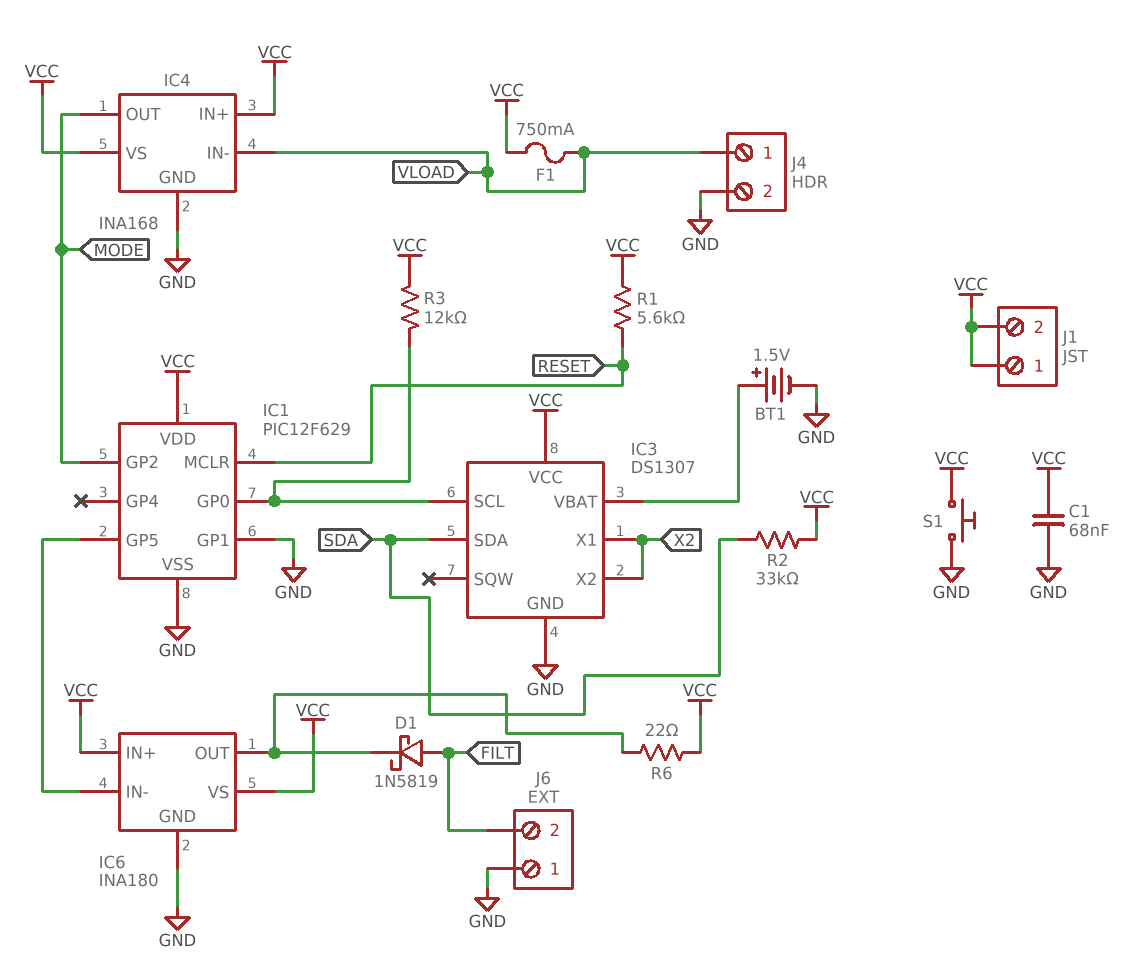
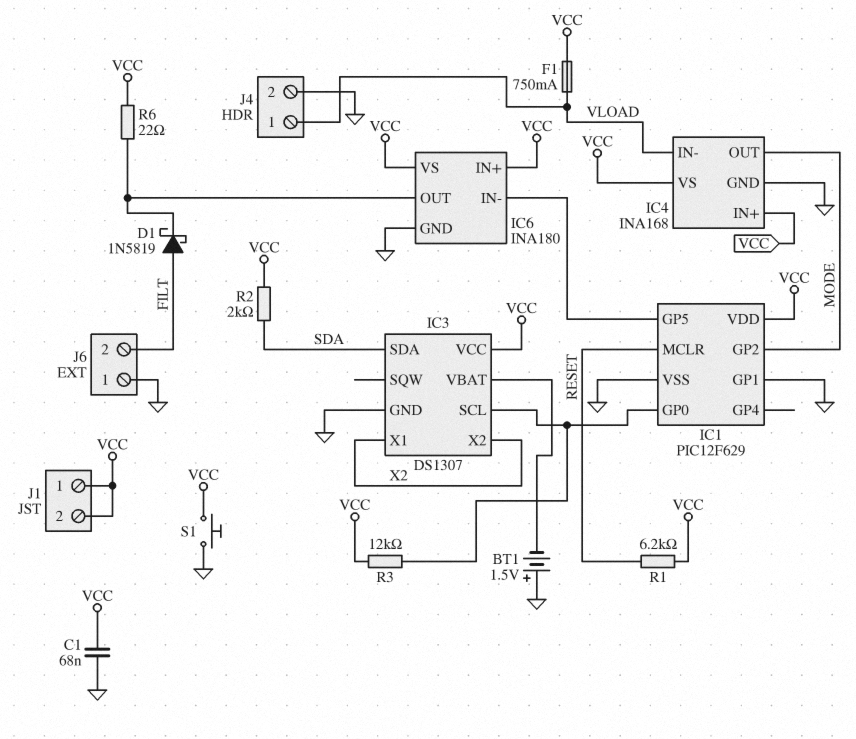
BT1: 1.5V (plus IC3/VBAT, minus GND) -> 1.5V (plus GND, minus IC3/VBAT)
R1: 5.6k (RESET, VCC) -> 6.2k (RESET, VCC)
R2: 33k (SDA, VCC) -> 2k (SDA, VCC)

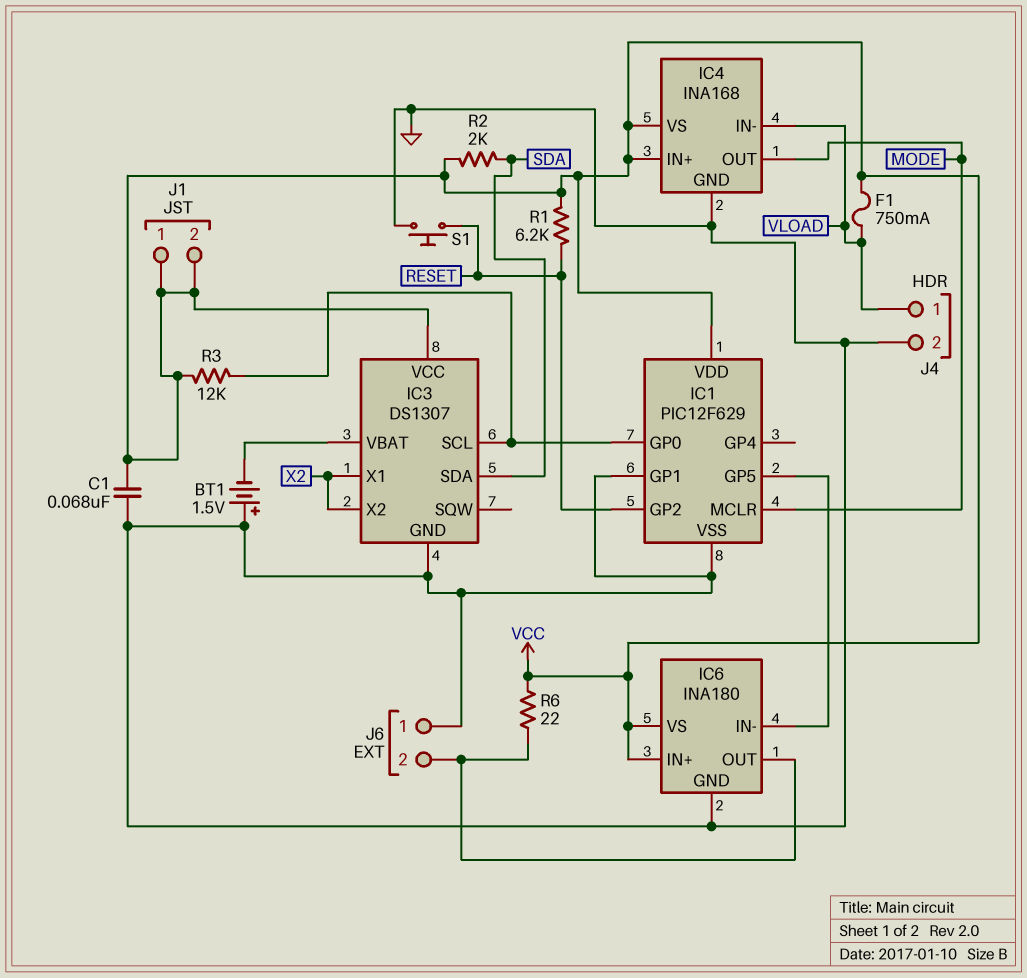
D1: schottky 1N5819 (A FILT, K IC6/OUT) -> none
IC1 pin GP2: MODE -> RESET
IC1 pin MCLR: RESET -> MODE
J6 pin 2: FILT -> IC6/OUT
S1: button (GND, VCC) -> button (GND, RESET)

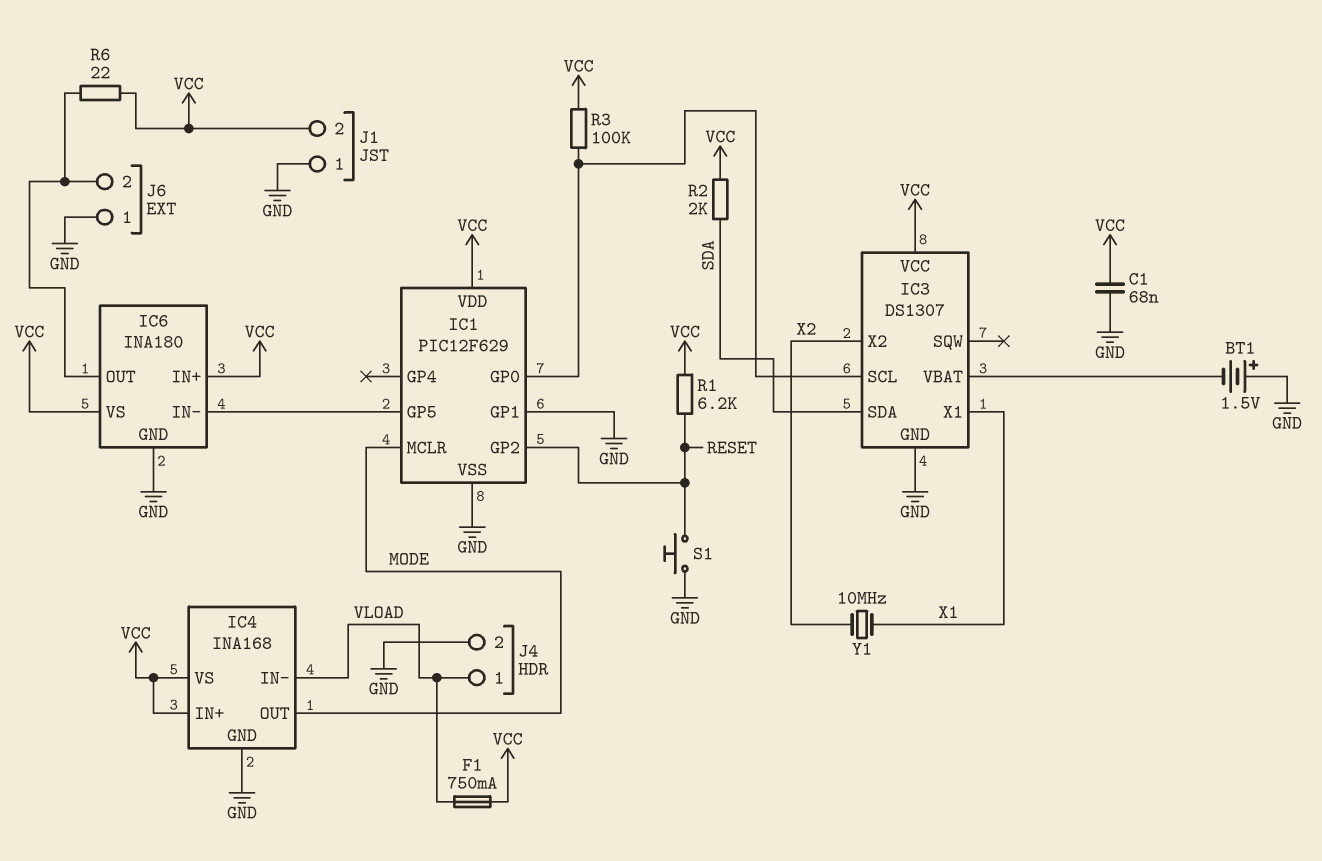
IC3 pin X1: X2 -> X1
J1 pin 1: VCC -> GND
R3: 12k (IC1/GP0, VCC) -> 100k (IC1/GP0, VCC)
Y1: none -> 10MHz (X1, X2)

